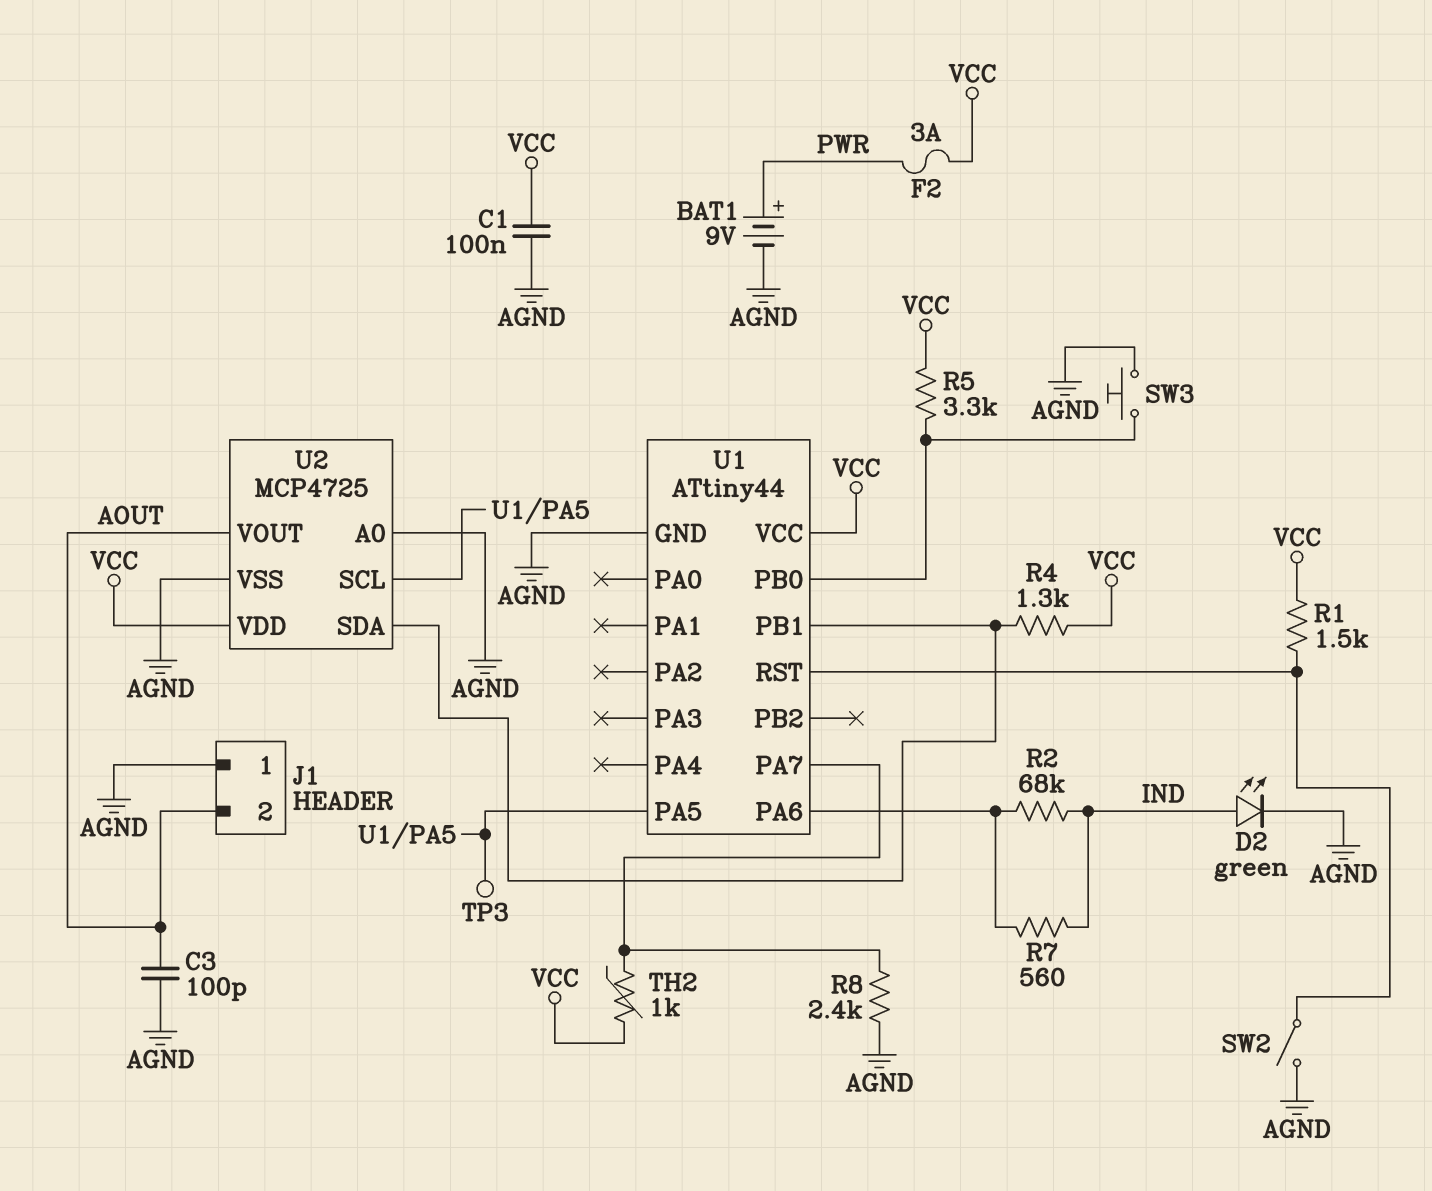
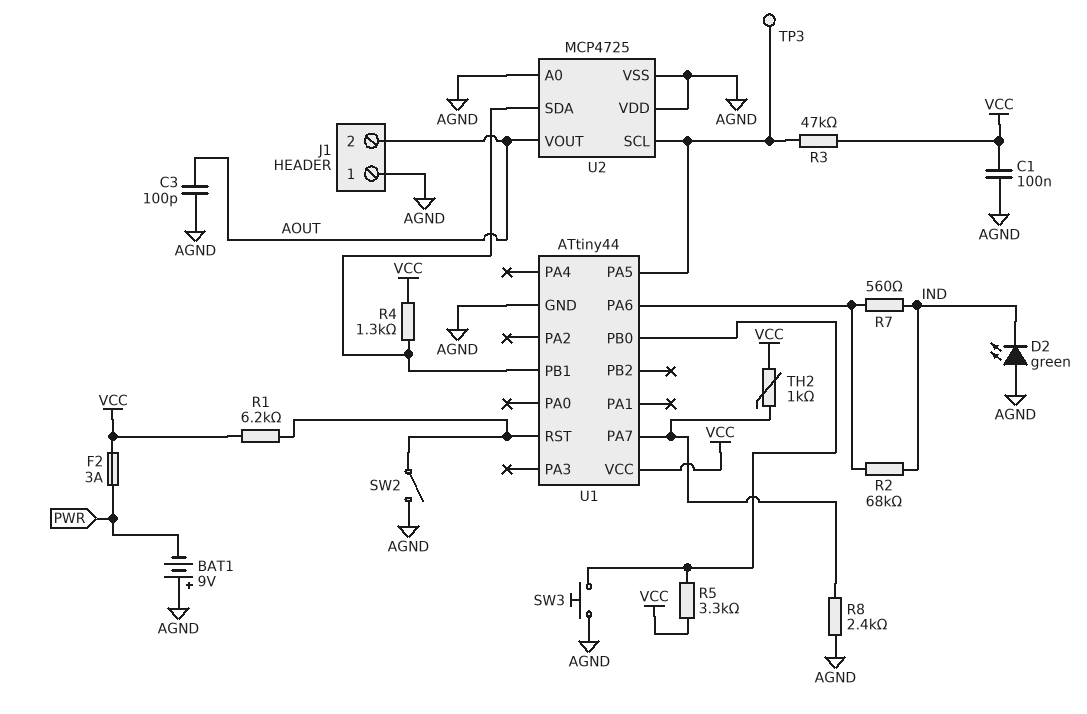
BAT1: 9V (plus PWR, minus AGND) -> 9V (plus AGND, minus PWR)
D2: LED green (A IND, K AGND) -> LED green (A AGND, K IND)
R1: 1.5k (U1/RST, VCC) -> 6.2k (U1/RST, VCC)
R3: none -> 47k (U1/PA5, VCC)
U2 pin VDD: VCC -> AGND

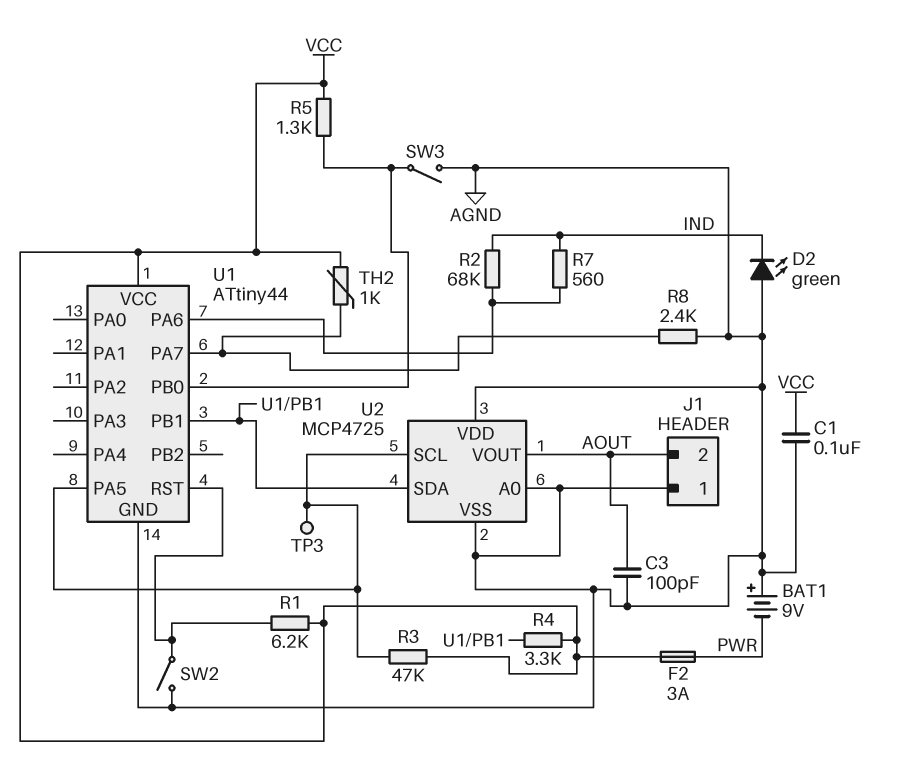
R4: 1.3k (U1/PB1, VCC) -> 3.3k (U1/PB1, VCC)
R5: 3.3k (U1/PB0, VCC) -> 1.3k (U1/PB0, VCC)
SW3: button (AGND, U1/PB0) -> switch (AGND, U1/PB0)

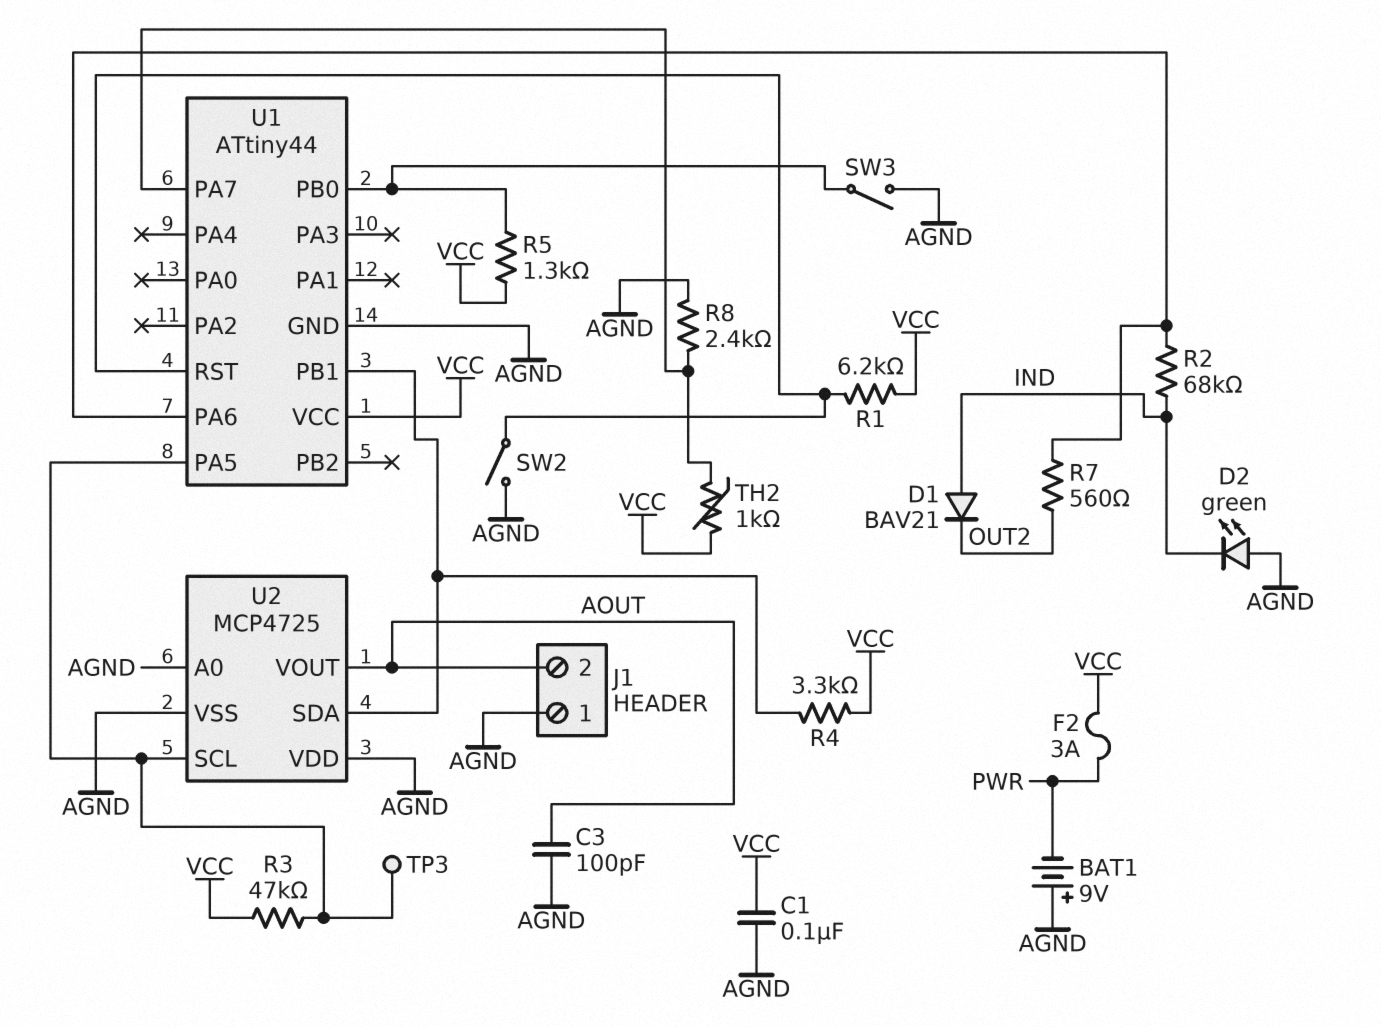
D1: none -> diode BAV21 (A IND, K OUT2)
R7: 560 (IND, U1/PA6) -> 560 (OUT2, U1/PA6)

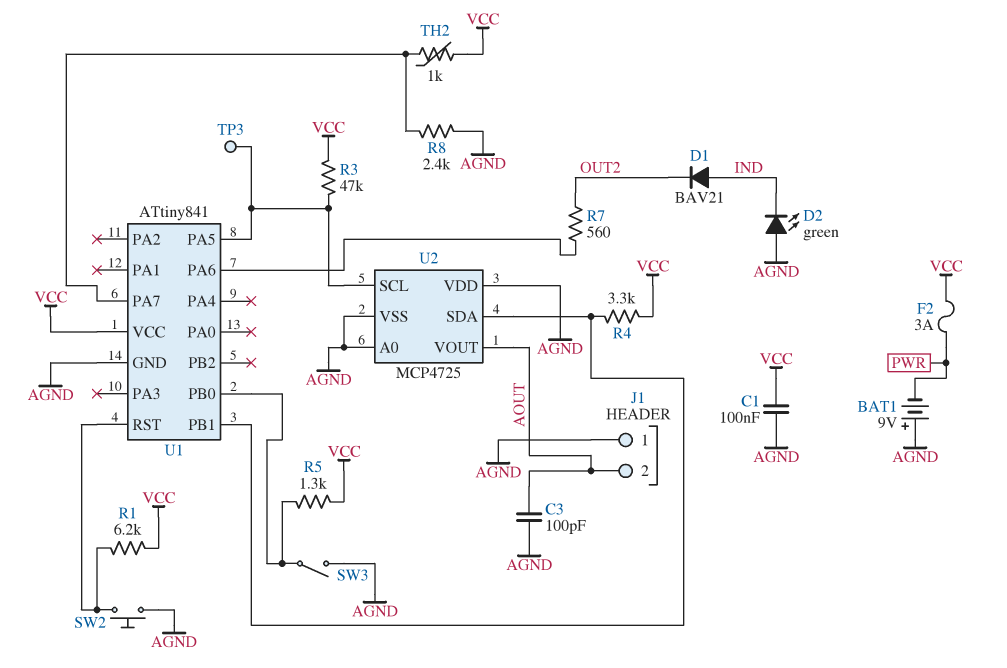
R2: 68k (IND, U1/PA6) -> none
SW2: switch (AGND, U1/RST) -> button (AGND, U1/RST)
U1: ATtiny44 -> ATtiny841

